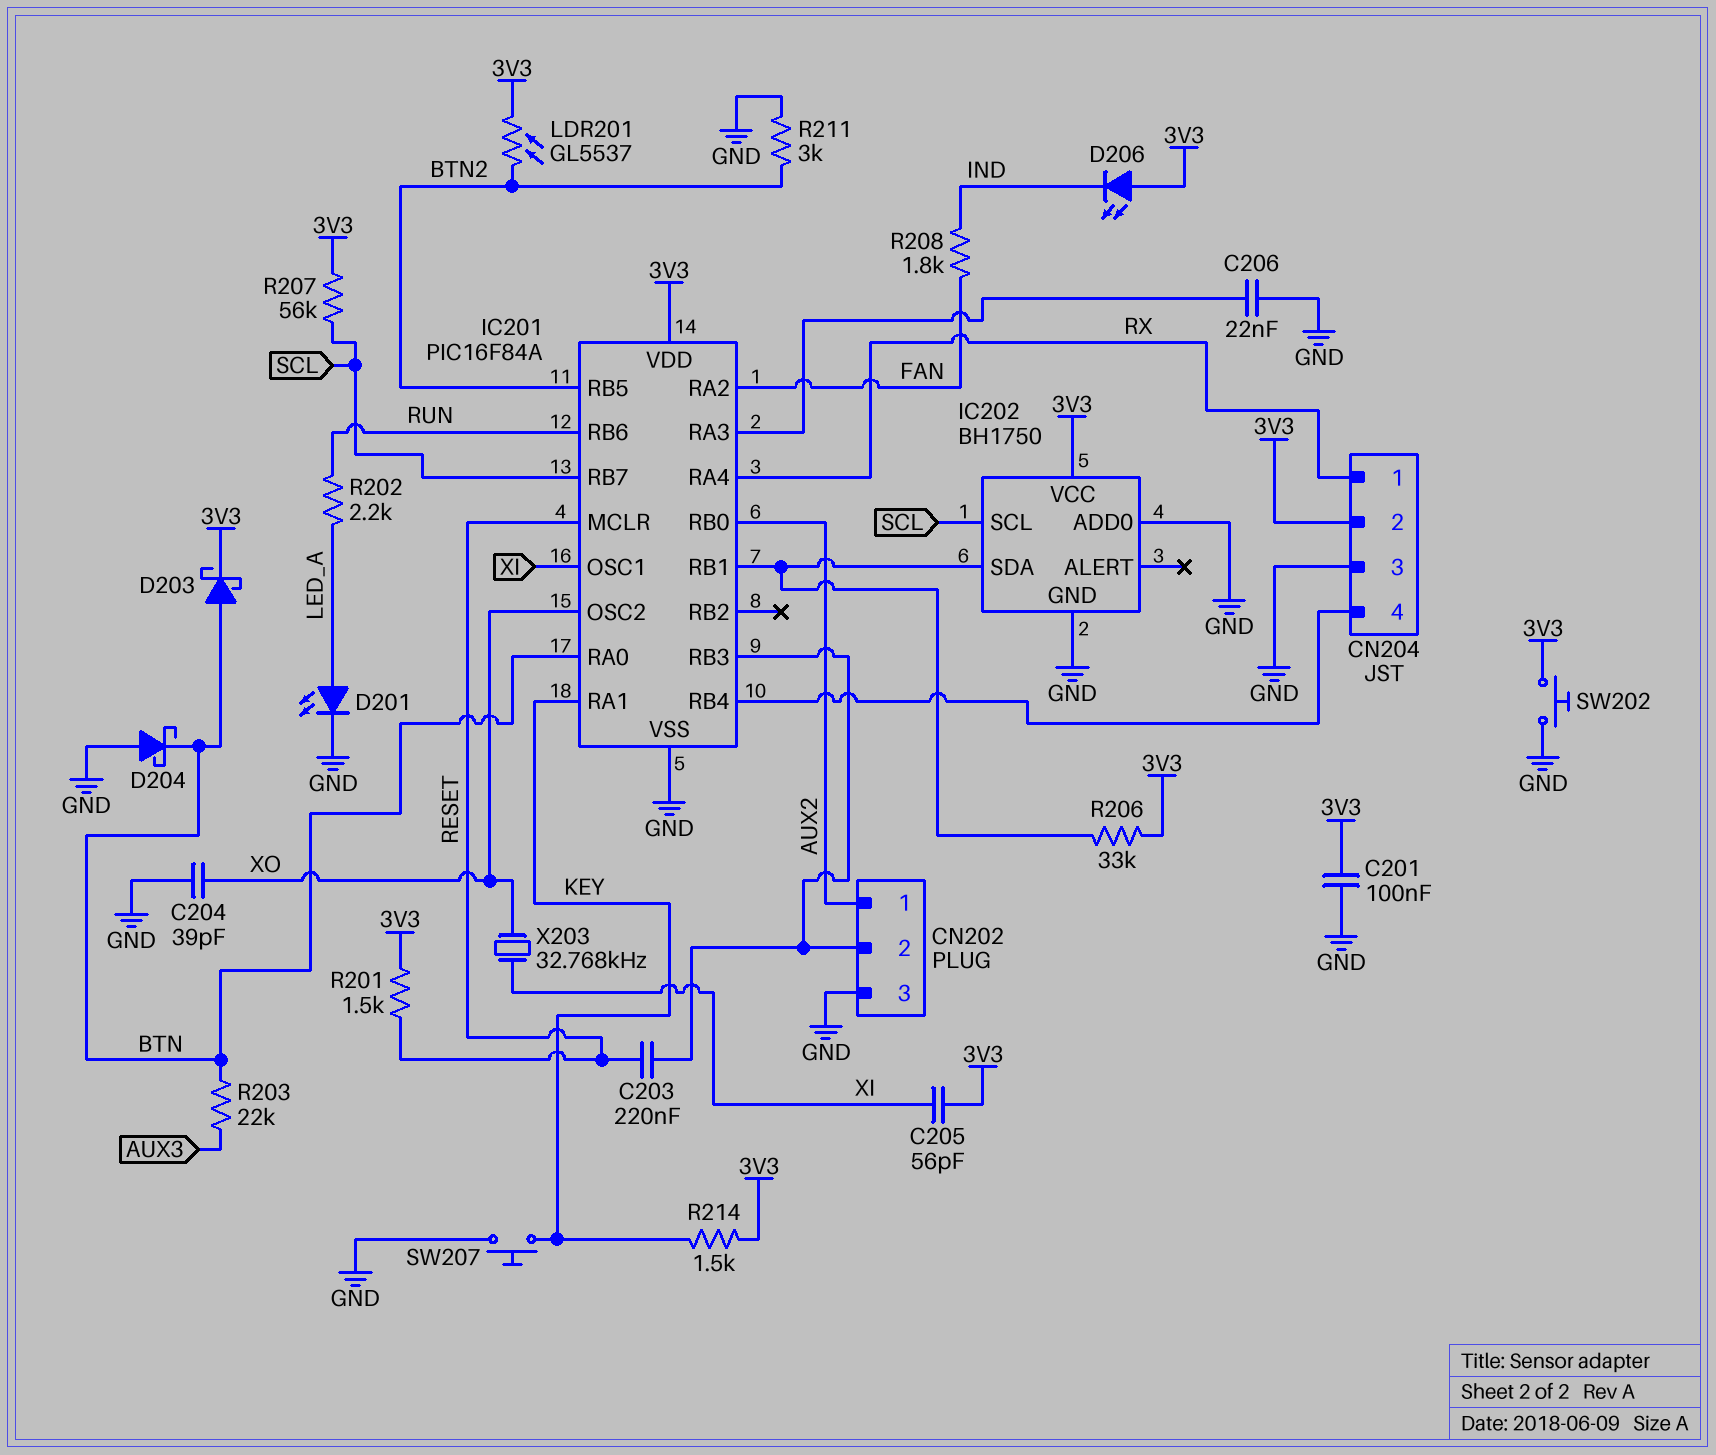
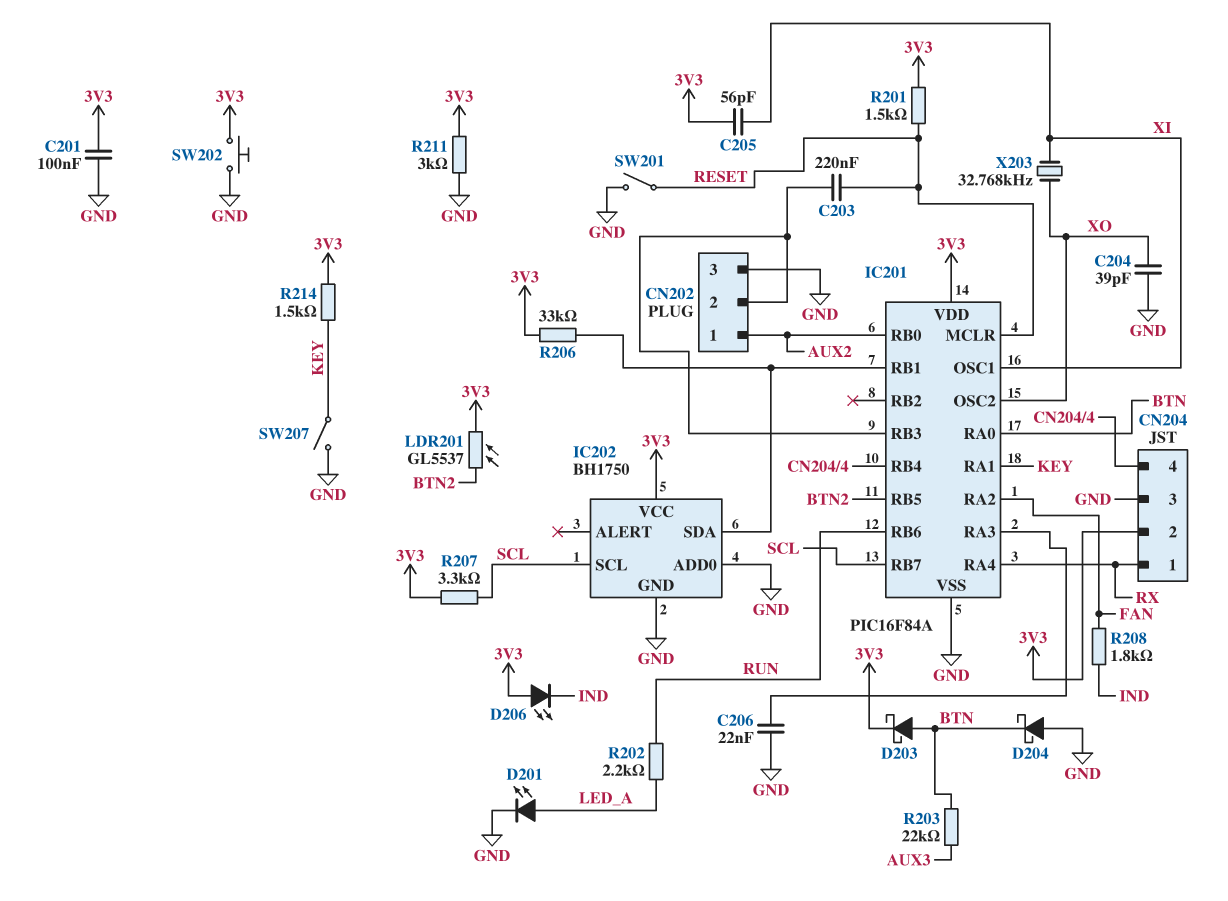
R207: 56k (3V3, SCL) -> 3.3k (3V3, SCL)
R211: 3k (BTN2, GND) -> 3k (3V3, GND)
SW201: none -> switch (GND, RESET)
SW207: button (GND, KEY) -> switch (GND, KEY)

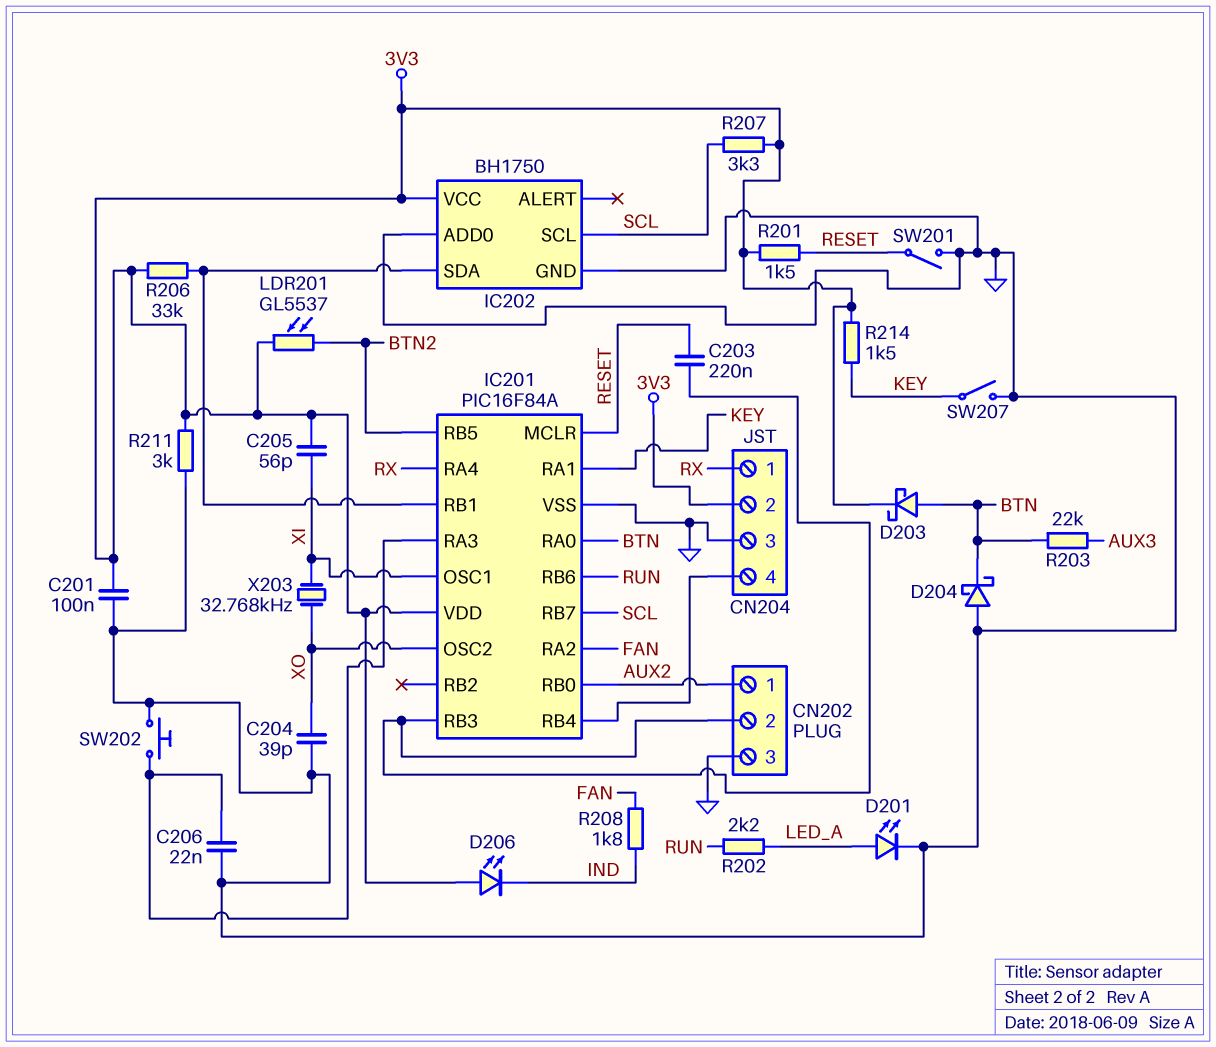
SW202: button (3V3, GND) -> button (GND, IC201/RA3)

